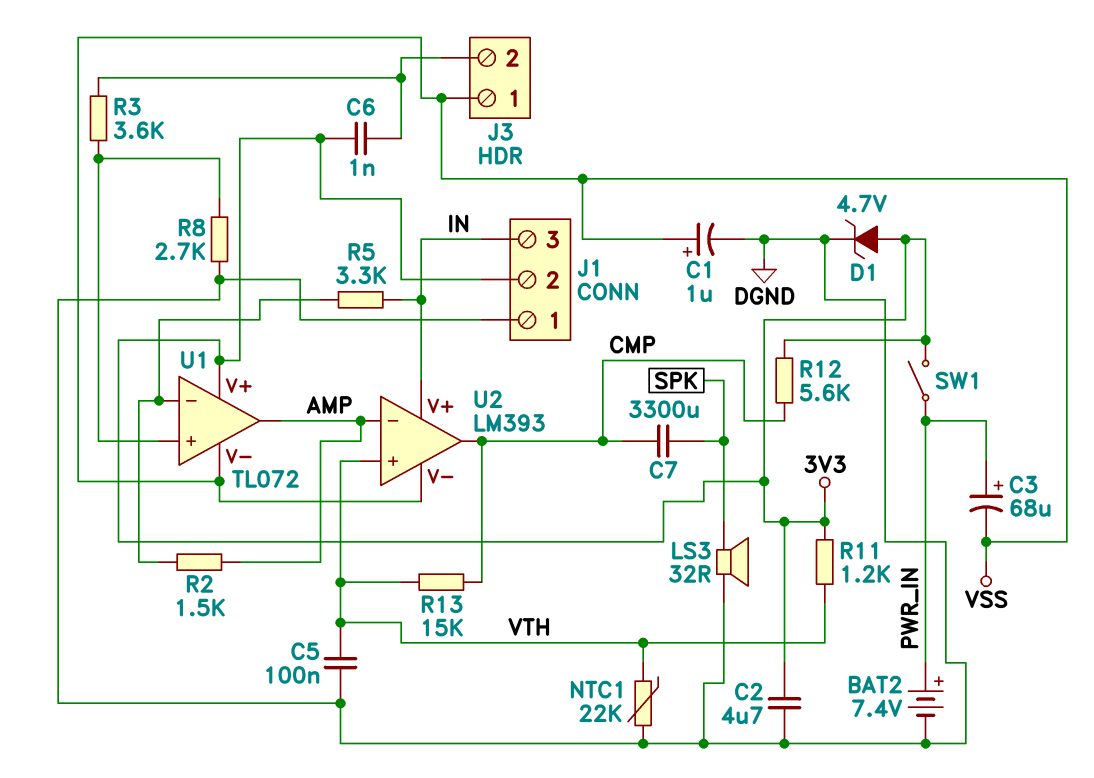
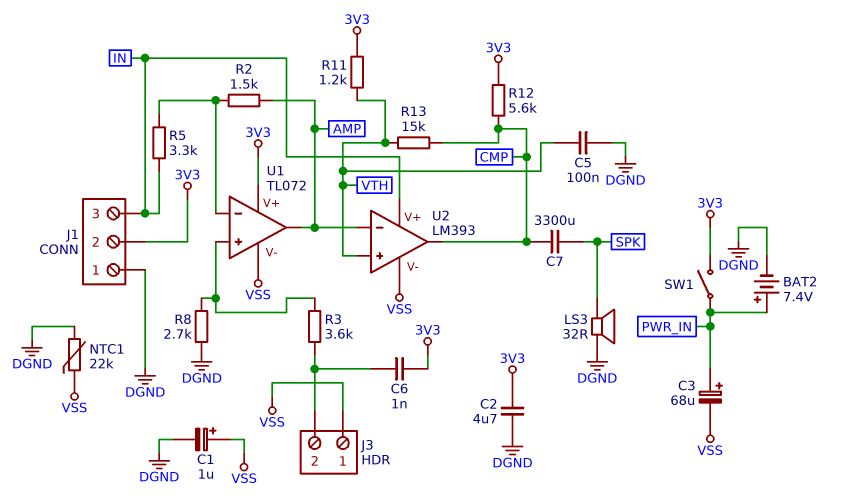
D1: zener 4.7V (A 3V3, K DGND) -> none
NTC1: 22k (DGND, VTH) -> 22k (DGND, VSS)

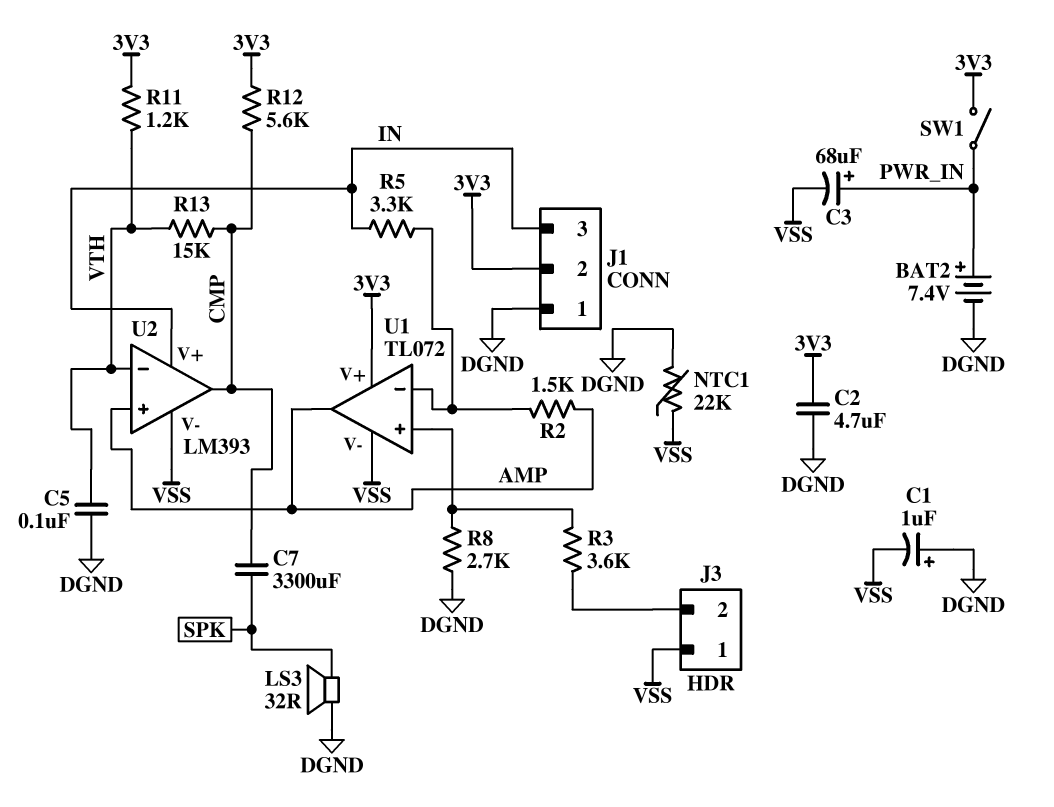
C1: 1uF (plus VSS, minus DGND) -> 1uF (plus DGND, minus VSS)
C6: 1nF (3V3, J3/2) -> none
U2 pin in+: VTH -> AMP
U2 pin in-: AMP -> VTH

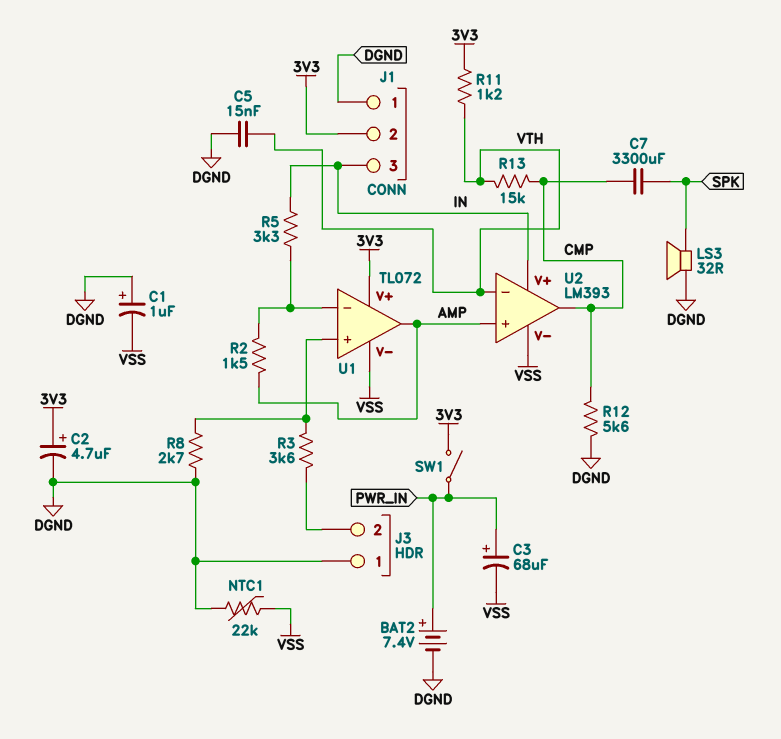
C2: 4.7uF (3V3, DGND) -> 4.7uF (plus 3V3, minus DGND)
C5: 100nF (DGND, VTH) -> 15nF (DGND, VTH)
J3 pin 1: VSS -> DGND
R12: 5.6k (3V3, CMP) -> 5.6k (CMP, DGND)

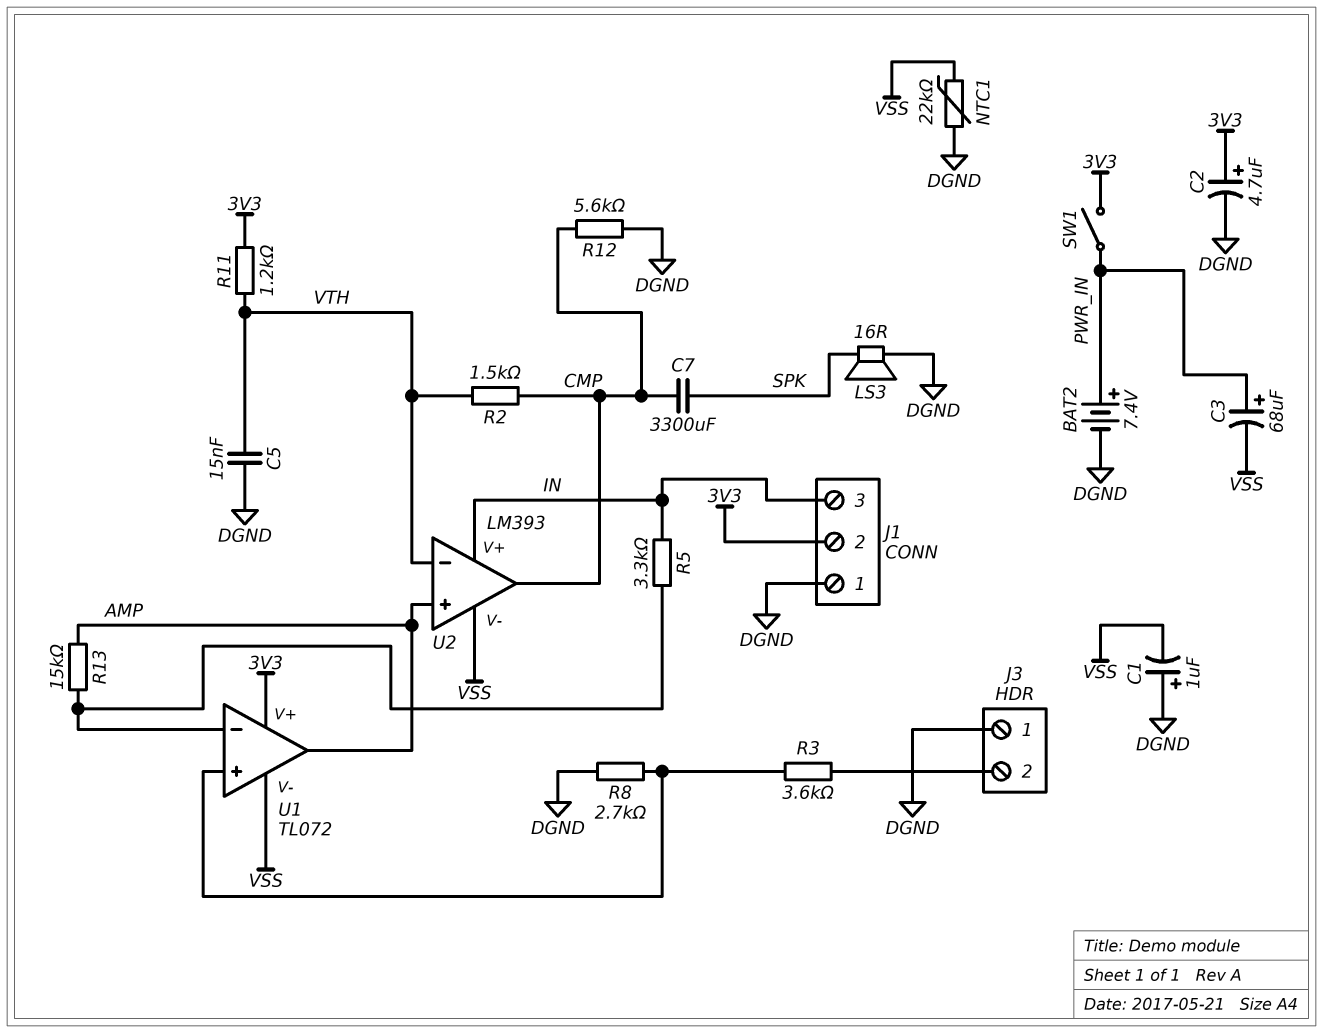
LS3: speaker 32R (DGND, SPK) -> speaker 16R (DGND, SPK)
R2: 1.5k (AMP, U1/in-) -> 1.5k (CMP, VTH)
R13: 15k (CMP, VTH) -> 15k (AMP, U1/in-)

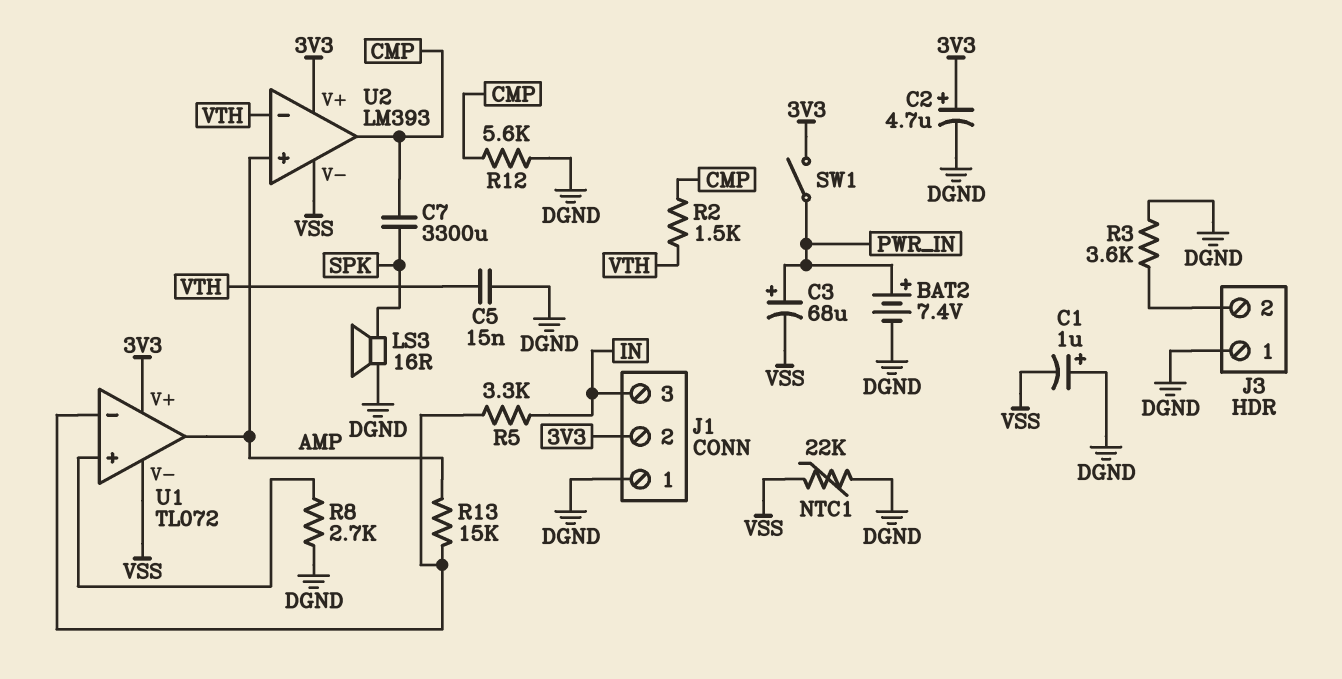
R3: 3.6k (J3/2, U1/in+) -> 3.6k (DGND, J3/2)
R11: 1.2k (3V3, VTH) -> none
U2 pin V+: IN -> 3V3

